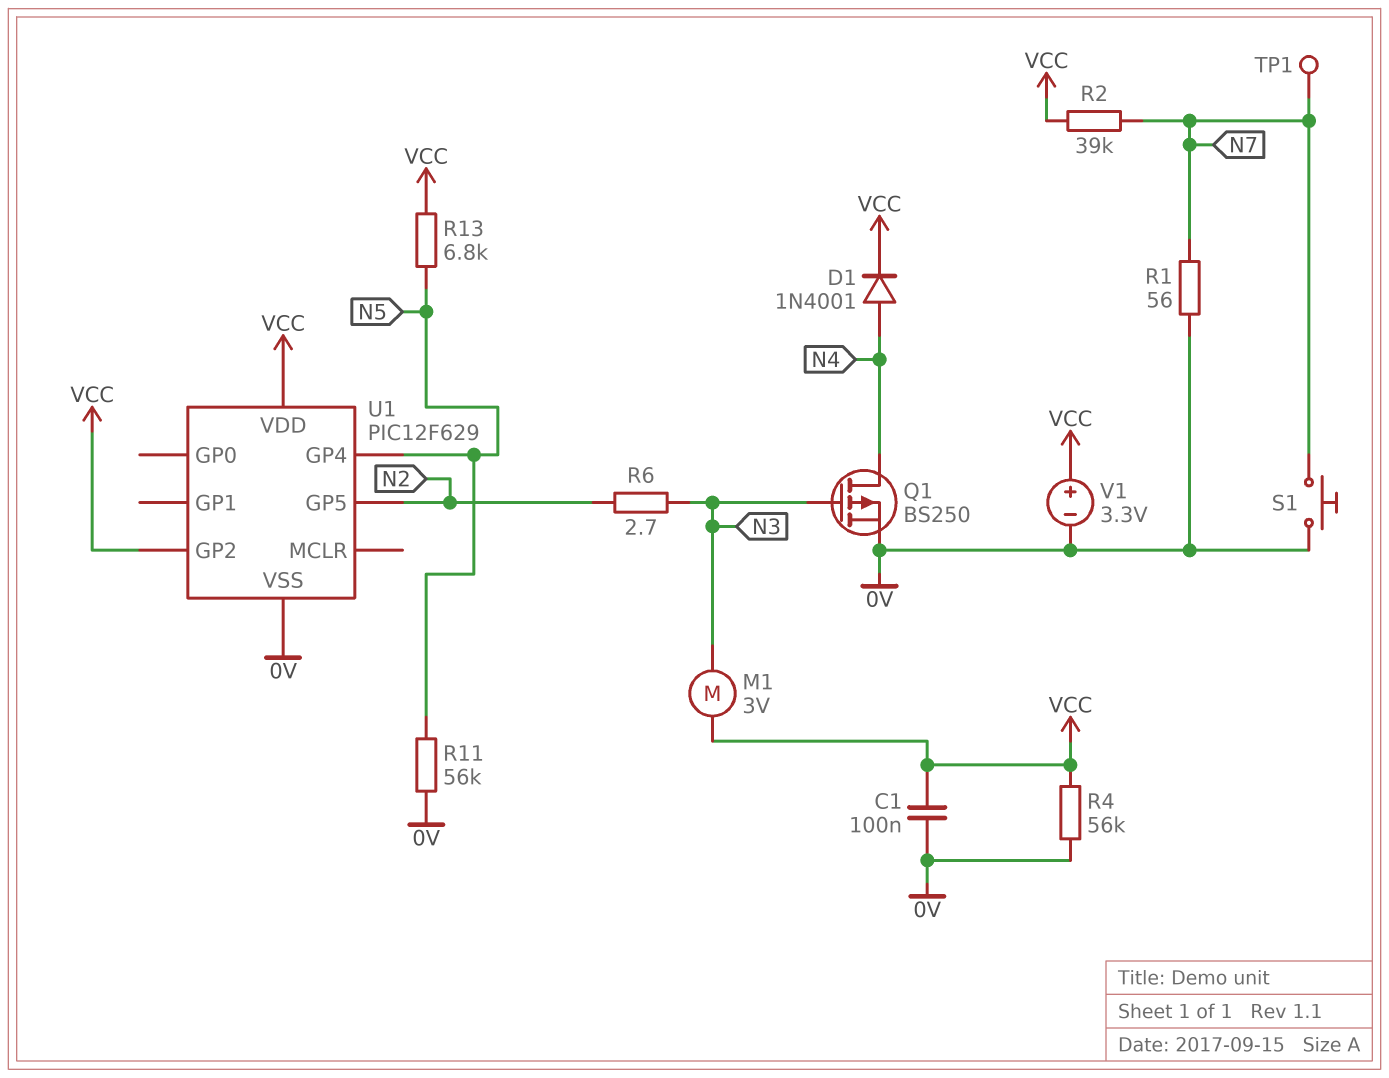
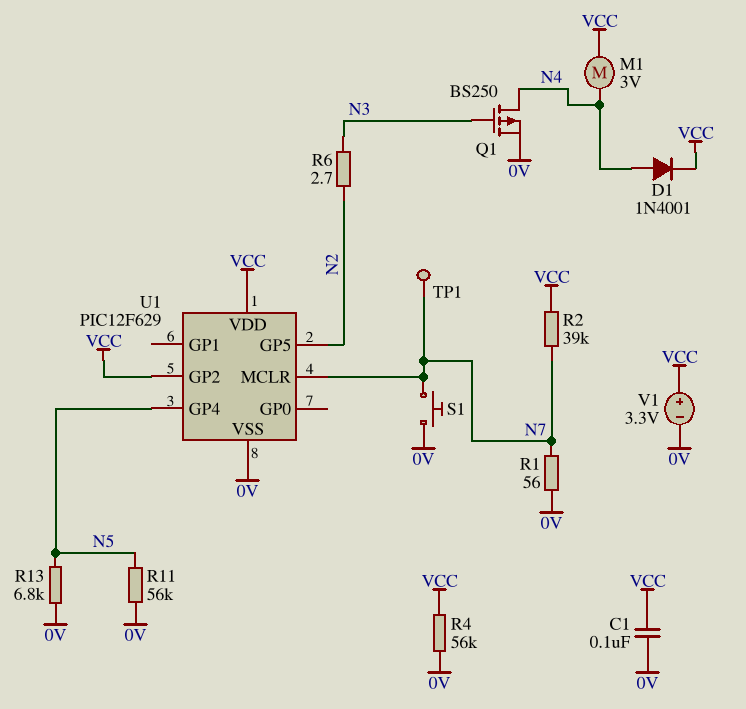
M1: motor 3V (N3, VCC) -> motor 3V (N4, VCC)
R13: 6.8k (N5, VCC) -> 6.8k (0V, N5)
U1 pin MCLR: none -> N7

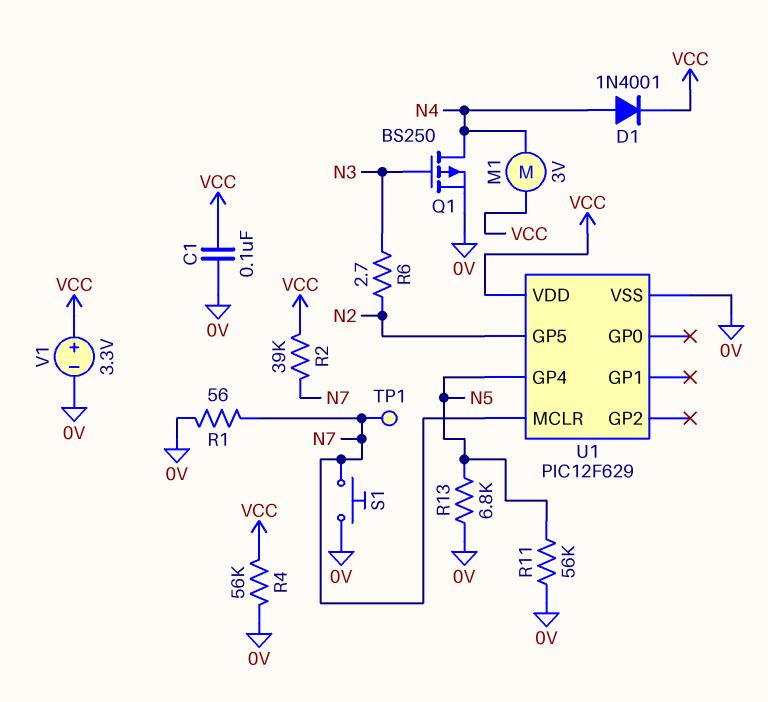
U1 pin GP2: VCC -> none

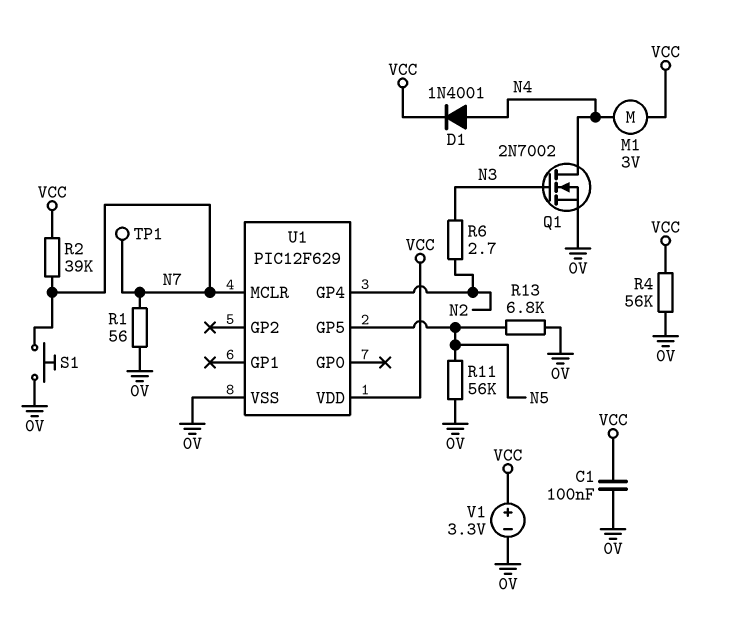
Q1: PMOS BS250 (G N3, D N4, S 0V) -> NMOS 2N7002 (G N3, D N4, S 0V)
U1 pin GP4: N5 -> N2
U1 pin GP5: N2 -> N5

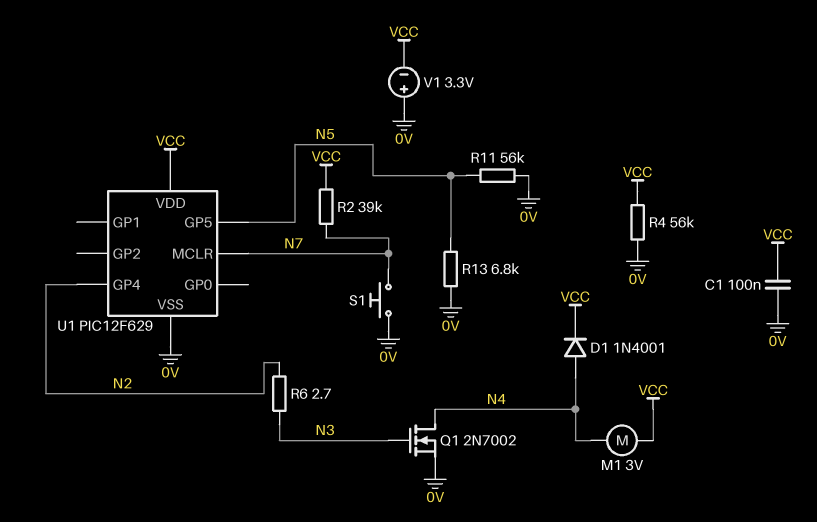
R1: 56 (0V, N7) -> none
TP1: test point (N7) -> none
V1: 3.3V (plus VCC, minus 0V) -> 3.3V (plus 0V, minus VCC)

